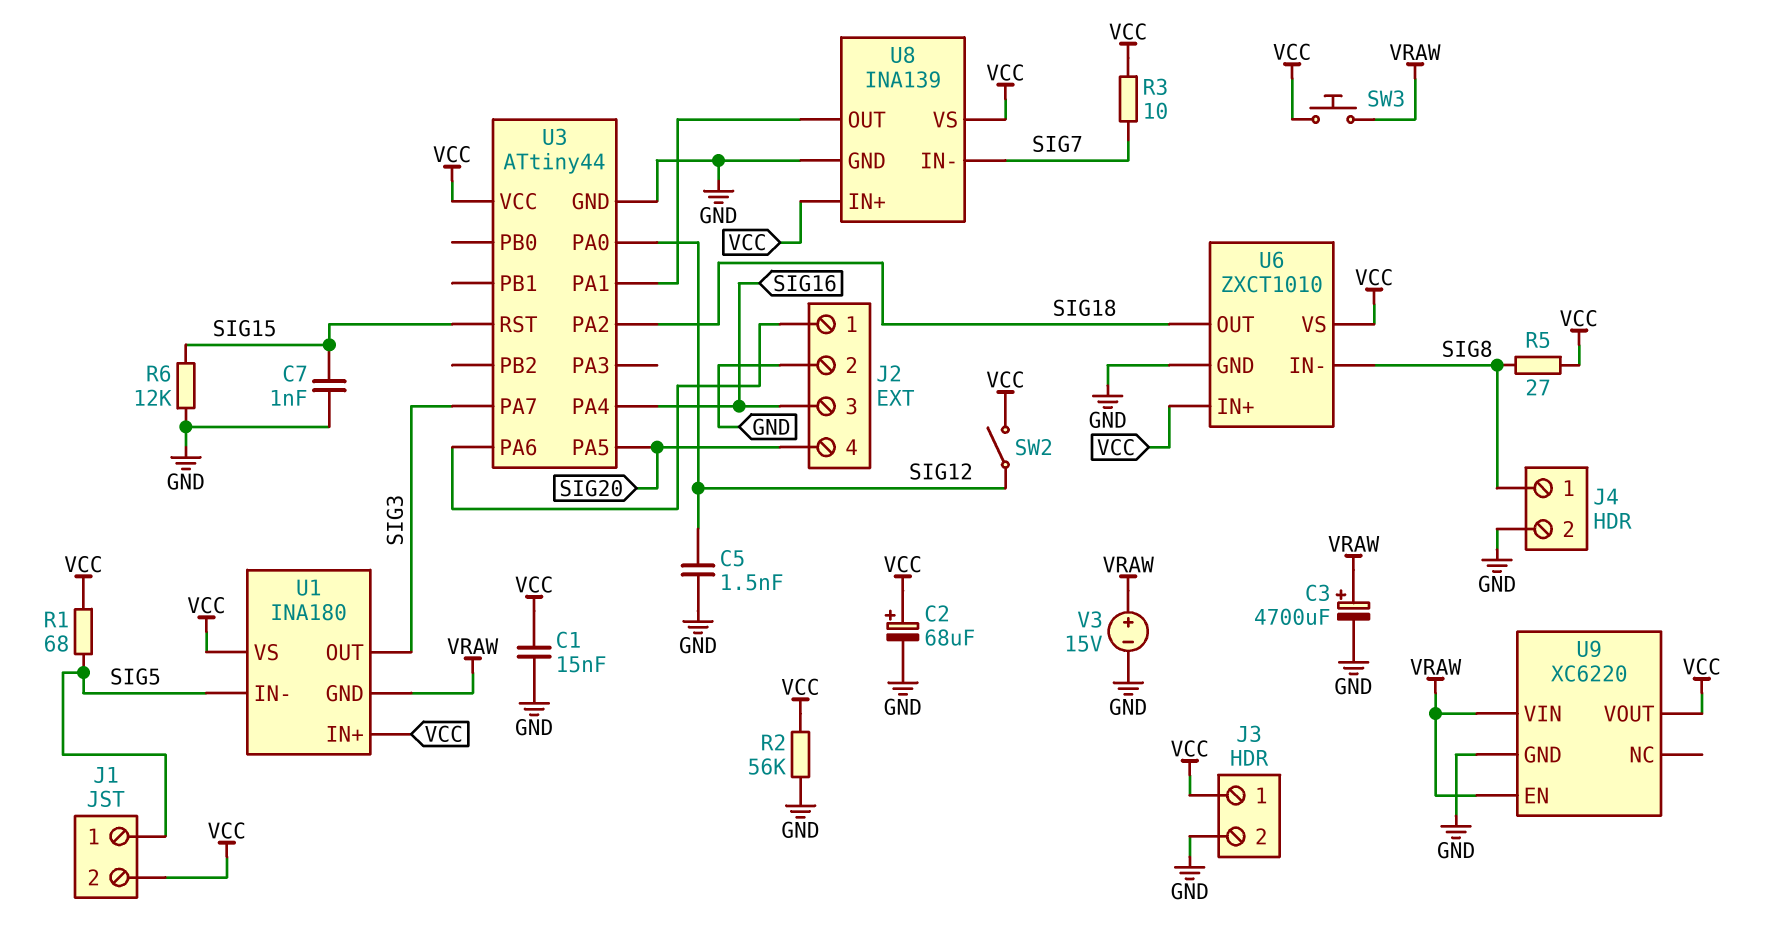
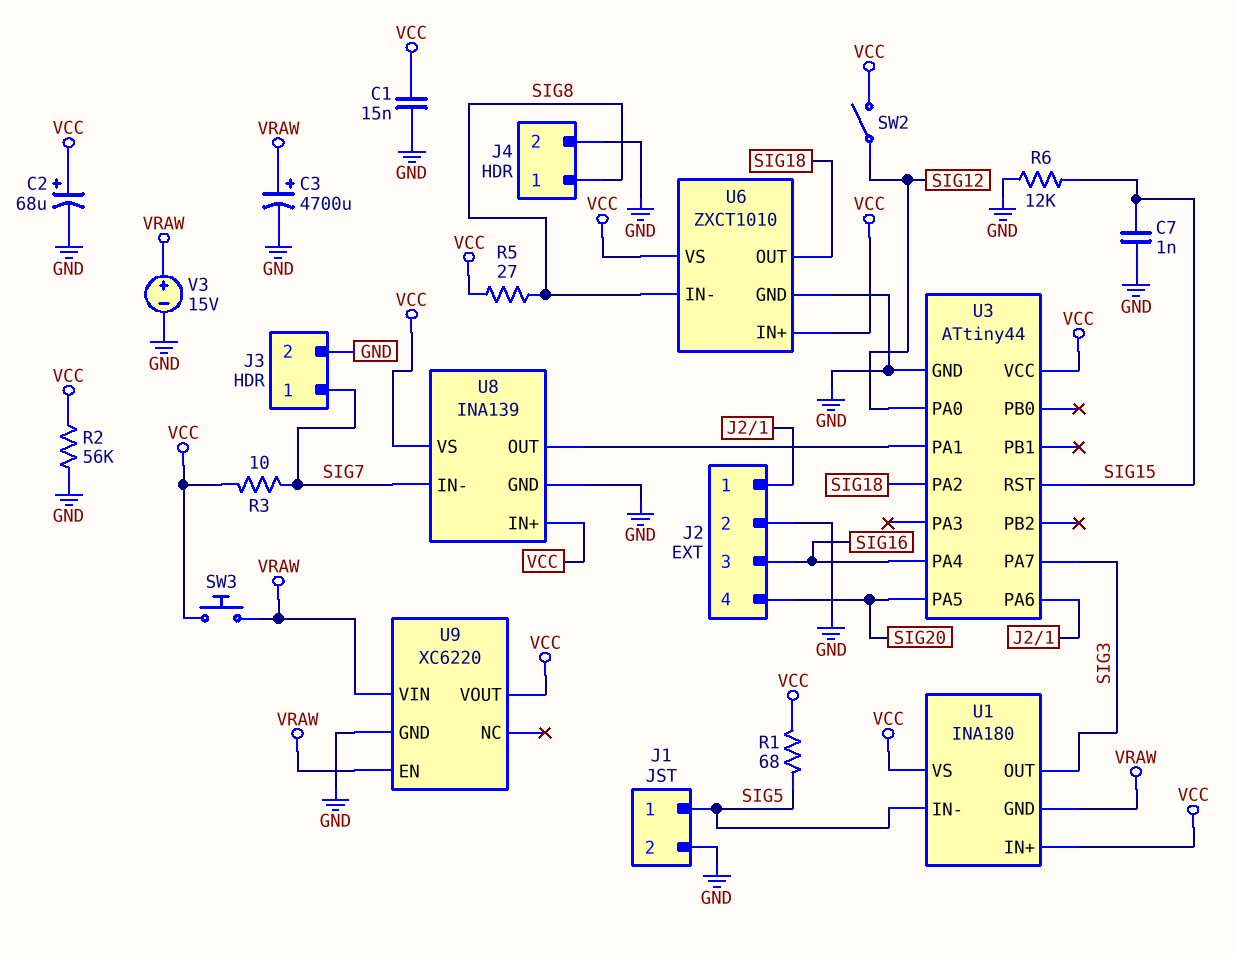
C5: 1.5nF (GND, SIG12) -> none
J1 pin 2: VCC -> GND
J3 pin 1: VCC -> SIG7

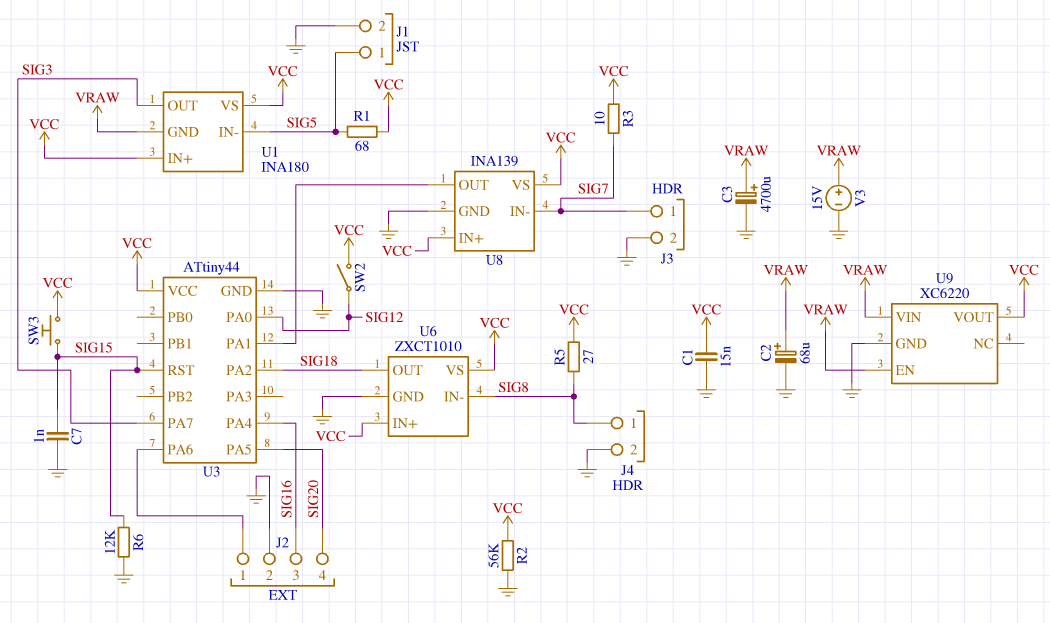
C2: 68uF (plus VCC, minus GND) -> 68uF (plus VRAW, minus GND)
SW3: button (VCC, VRAW) -> button (SIG15, VCC)

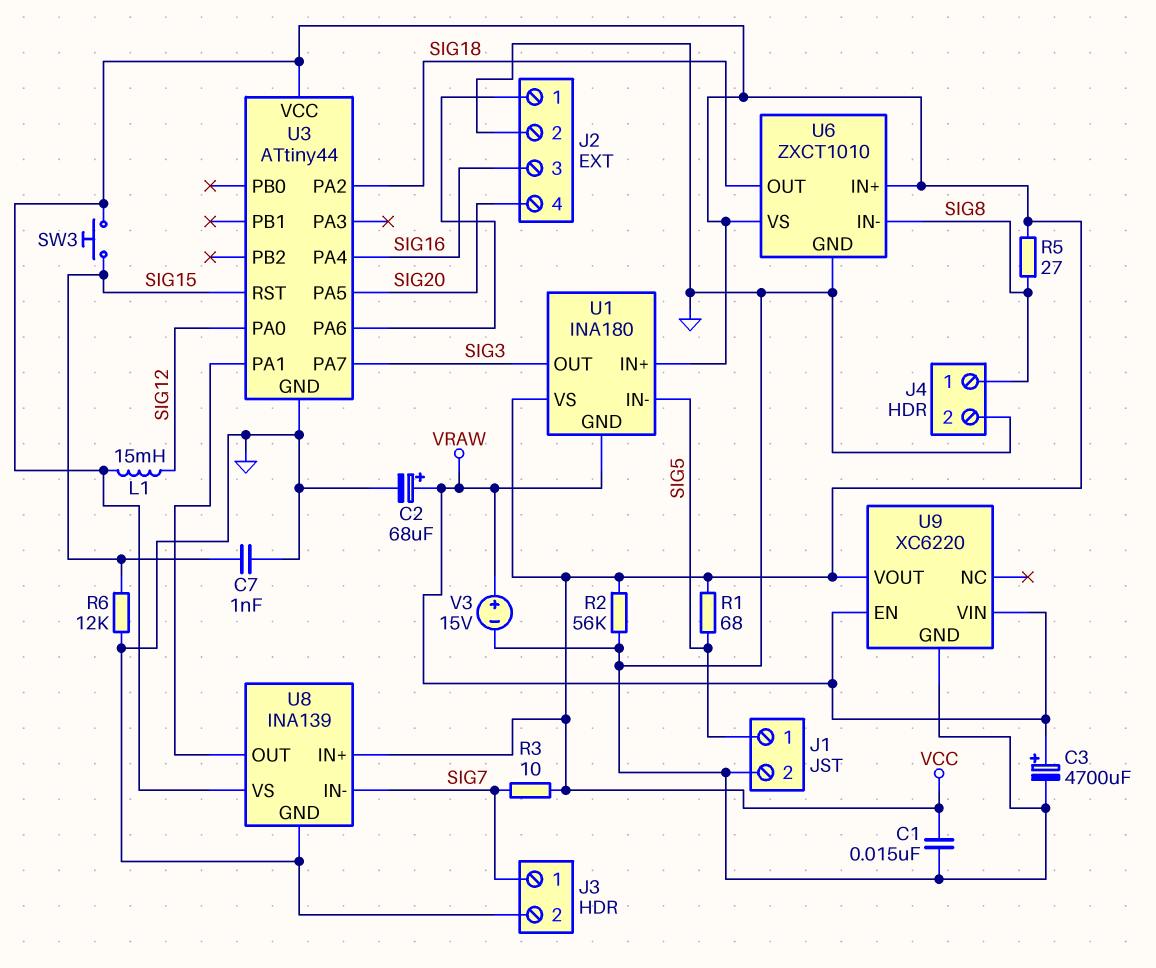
L1: none -> 15mH (SIG12, VCC)
SW2: switch (SIG12, VCC) -> none

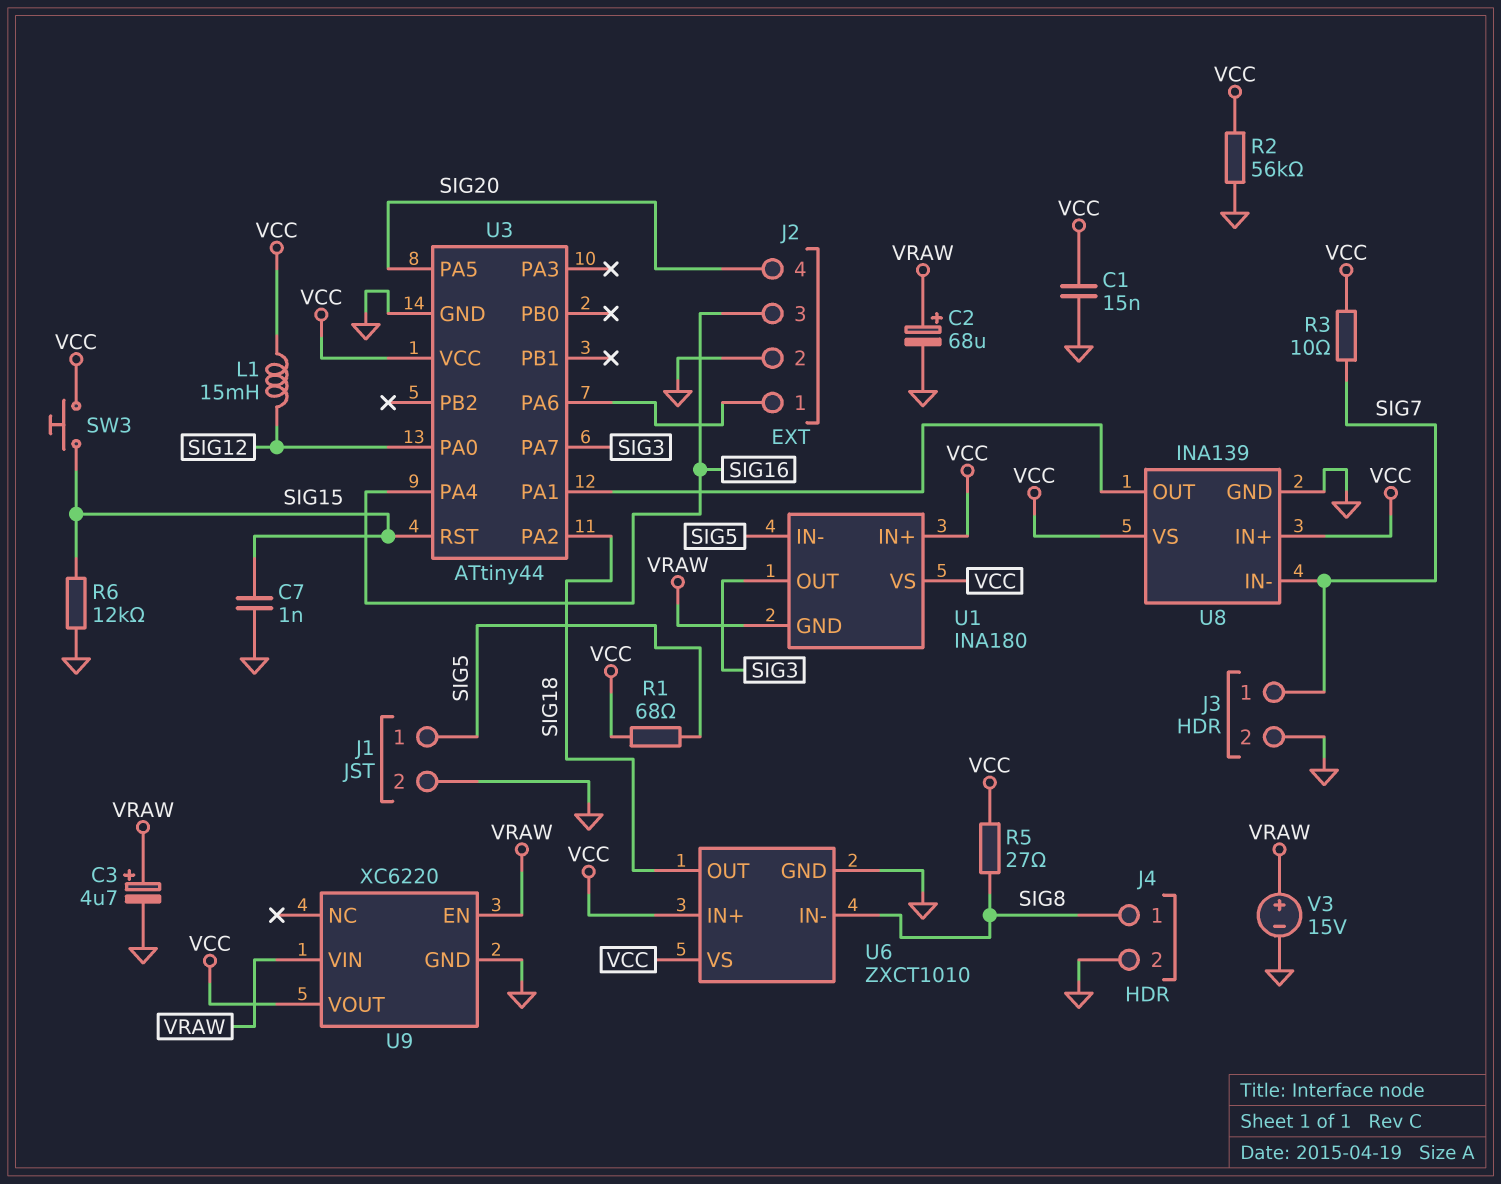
C3: 4700uF (plus VRAW, minus GND) -> 4.7uF (plus VRAW, minus GND)

